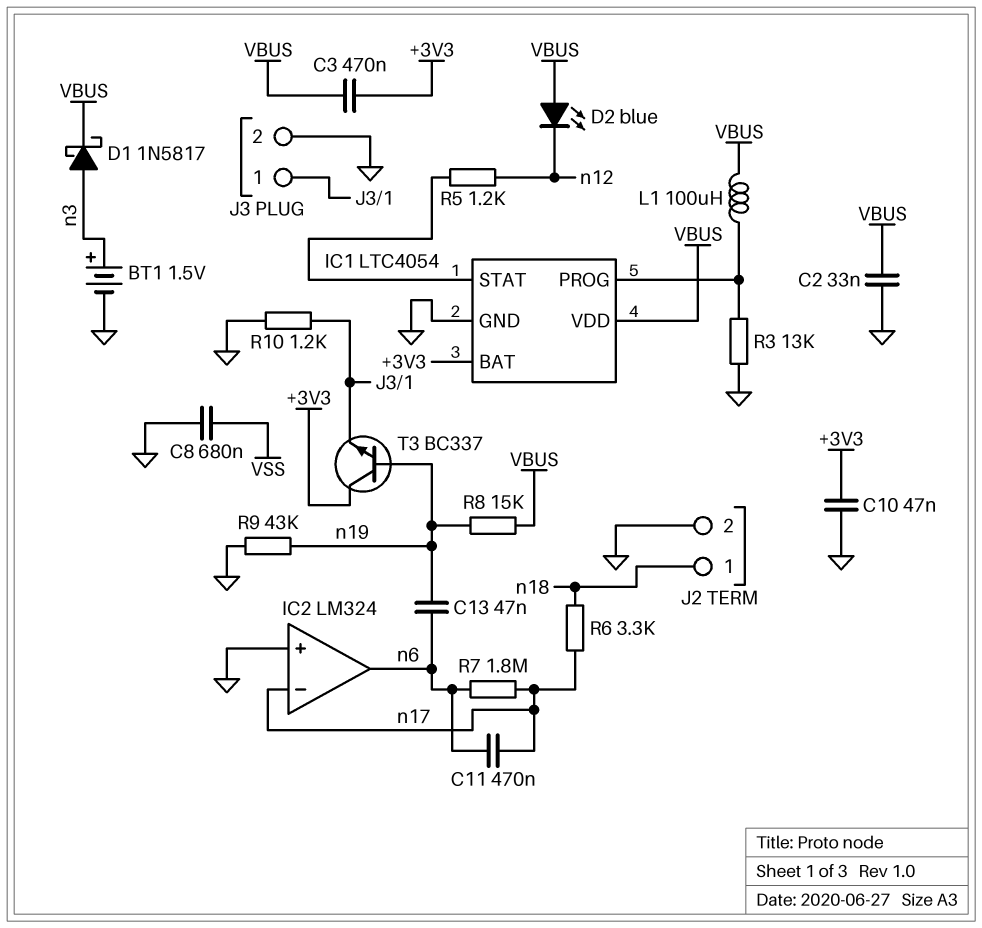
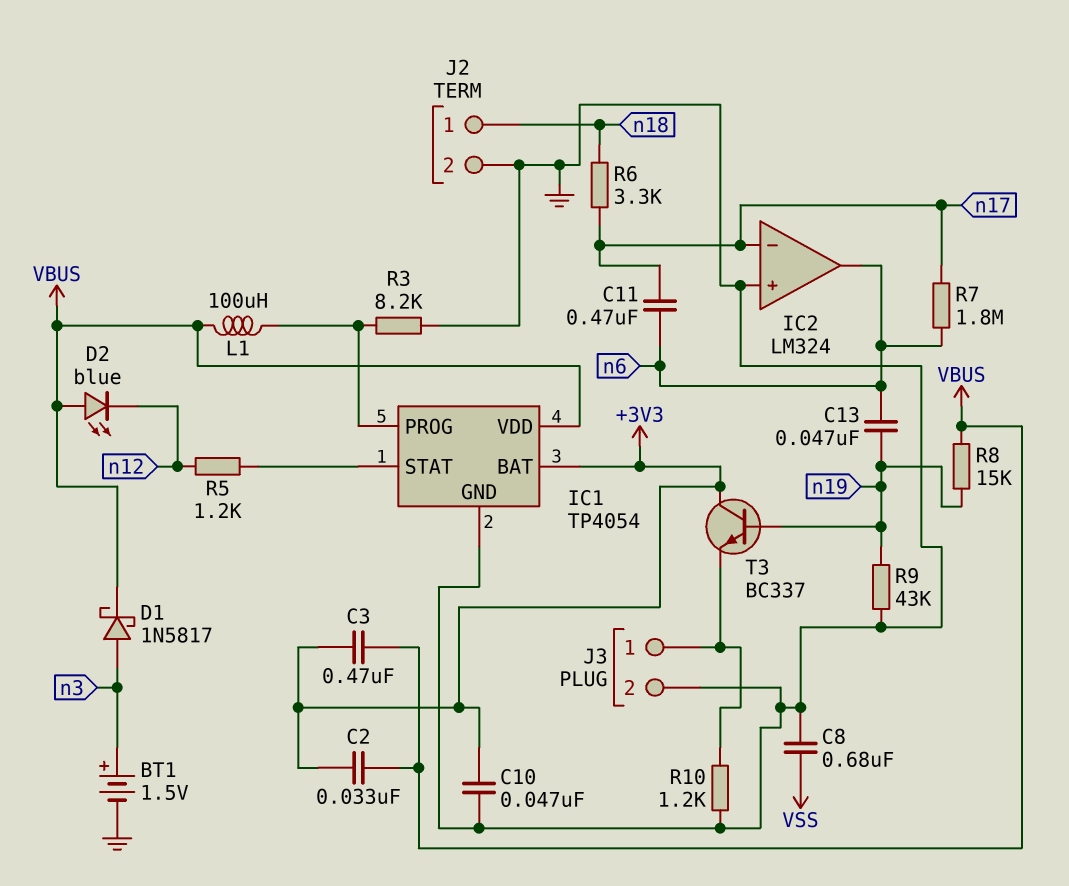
C2: 33nF (GND, VBUS) -> 33nF (+3V3, VBUS)
IC1: LTC4054 -> TP4054
R3: 13k (GND, IC1/PROG) -> 8.2k (GND, IC1/PROG)

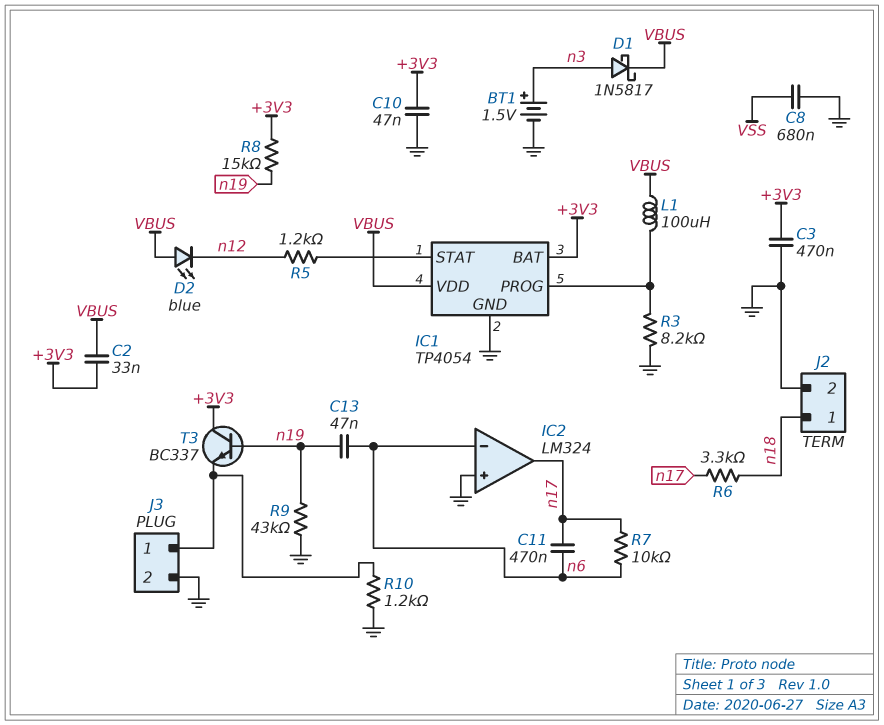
C3: 470nF (+3V3, VBUS) -> 470nF (+3V3, GND)
IC2 pin in-: n17 -> n6
IC2 pin out: n6 -> n17
R7: 1.8M (n6, n17) -> 10k (n6, n17)
R8: 15k (VBUS, n19) -> 15k (+3V3, n19)

